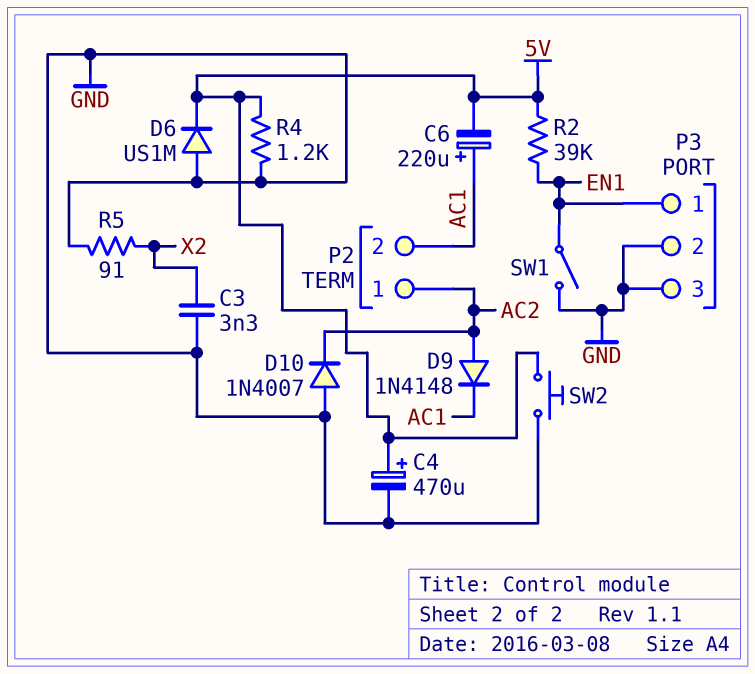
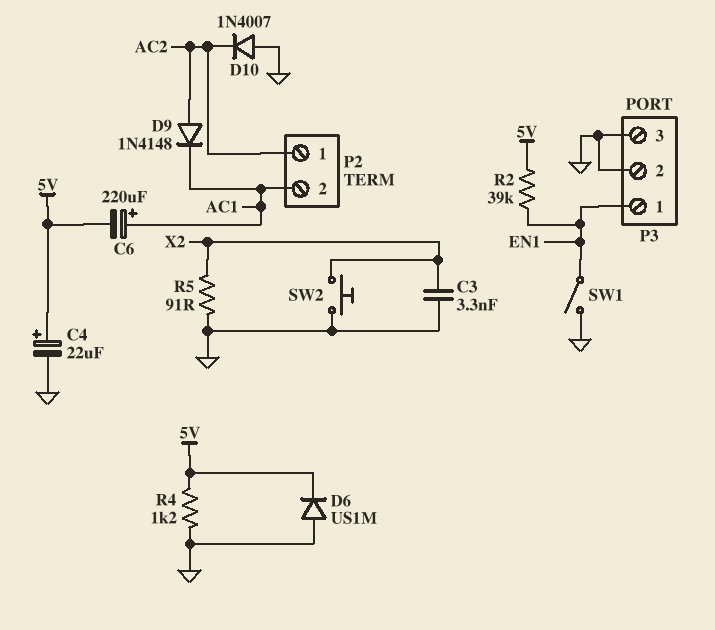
C4: 470uF (plus 5V, minus GND) -> 22uF (plus 5V, minus GND)
SW2: button (5V, GND) -> button (GND, X2)

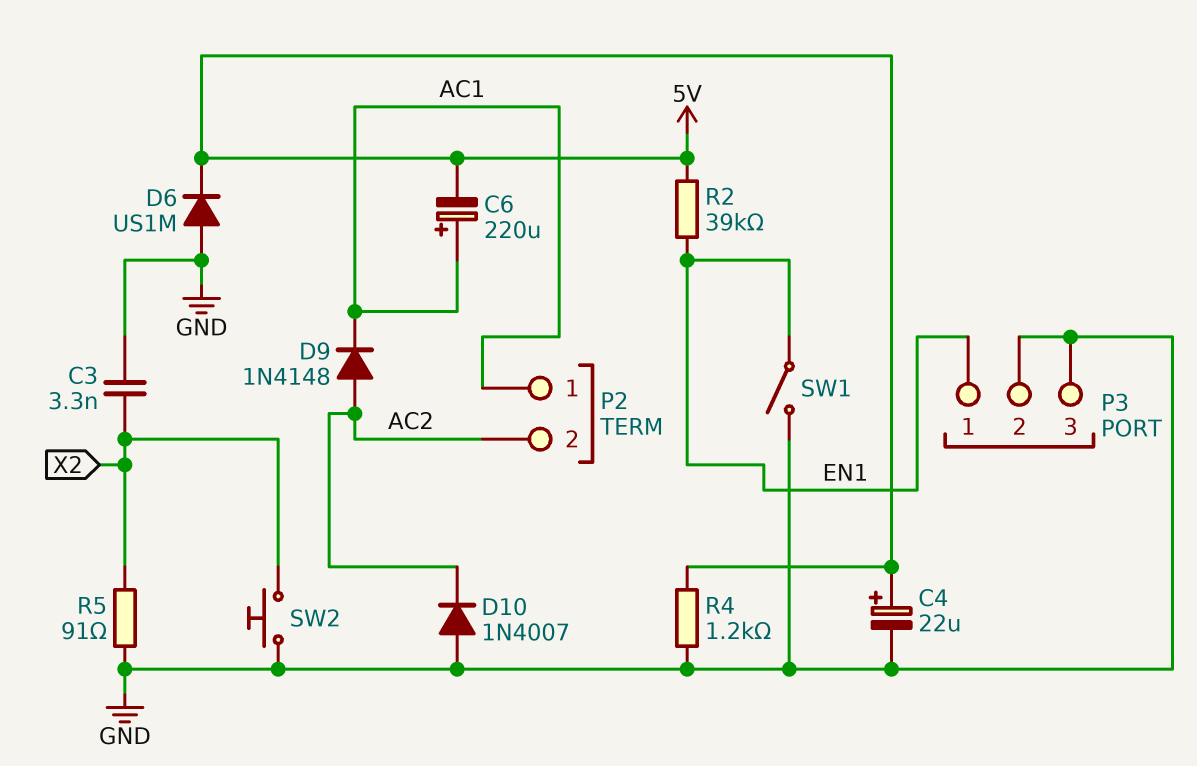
P2 pin 1: AC2 -> AC1
P2 pin 2: AC1 -> AC2

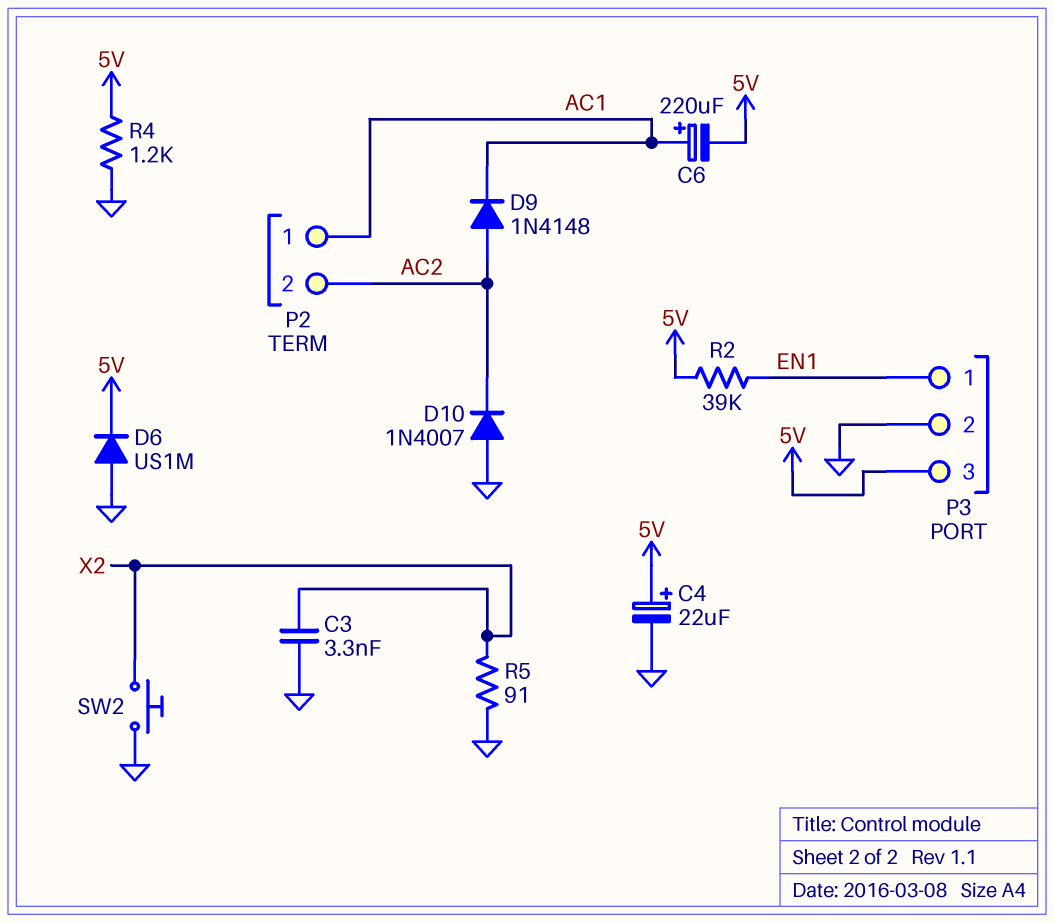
P3 pin 3: GND -> 5V
SW1: switch (EN1, GND) -> none

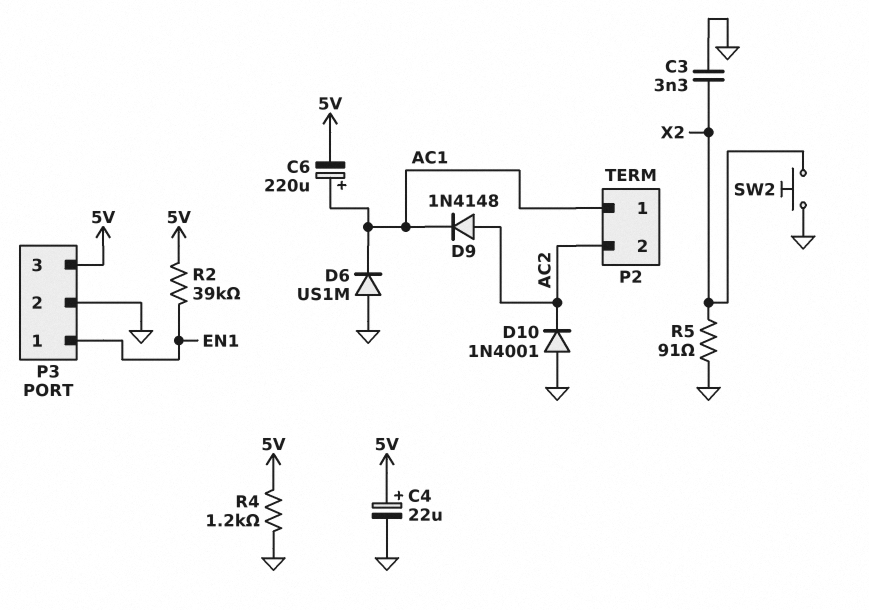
D6: diode US1M (A GND, K 5V) -> diode US1M (A GND, K AC1)
D10: diode 1N4007 (A GND, K AC2) -> diode 1N4001 (A GND, K AC2)

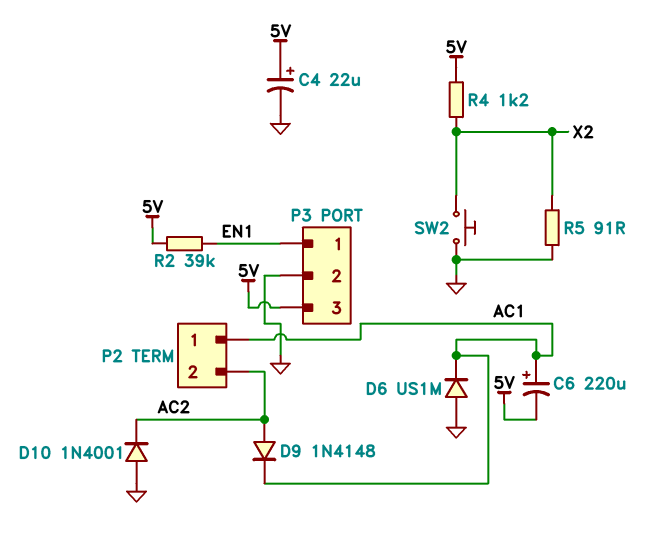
C3: 3.3nF (GND, X2) -> none
R4: 1.2k (5V, GND) -> 1.2k (5V, X2)

